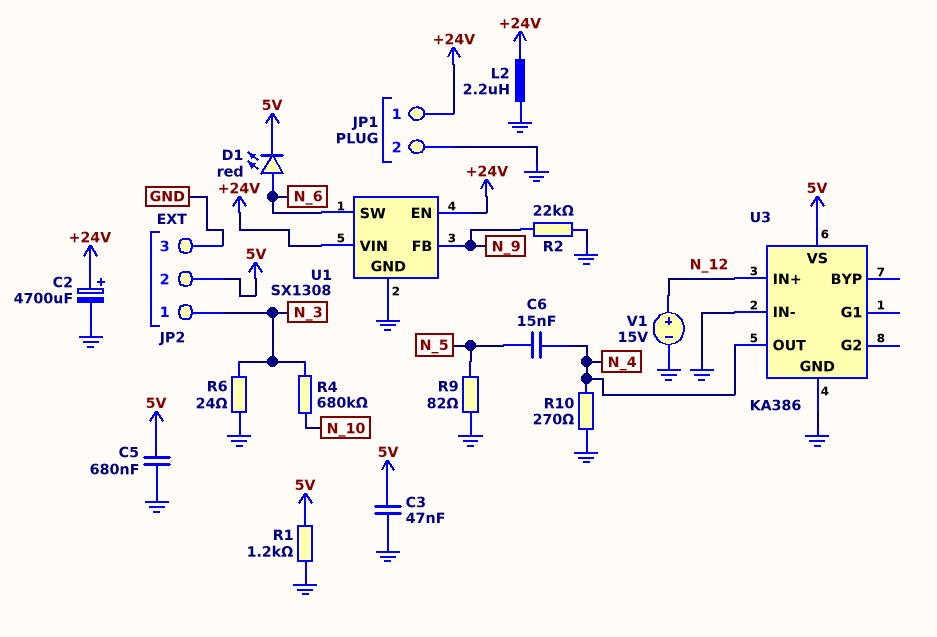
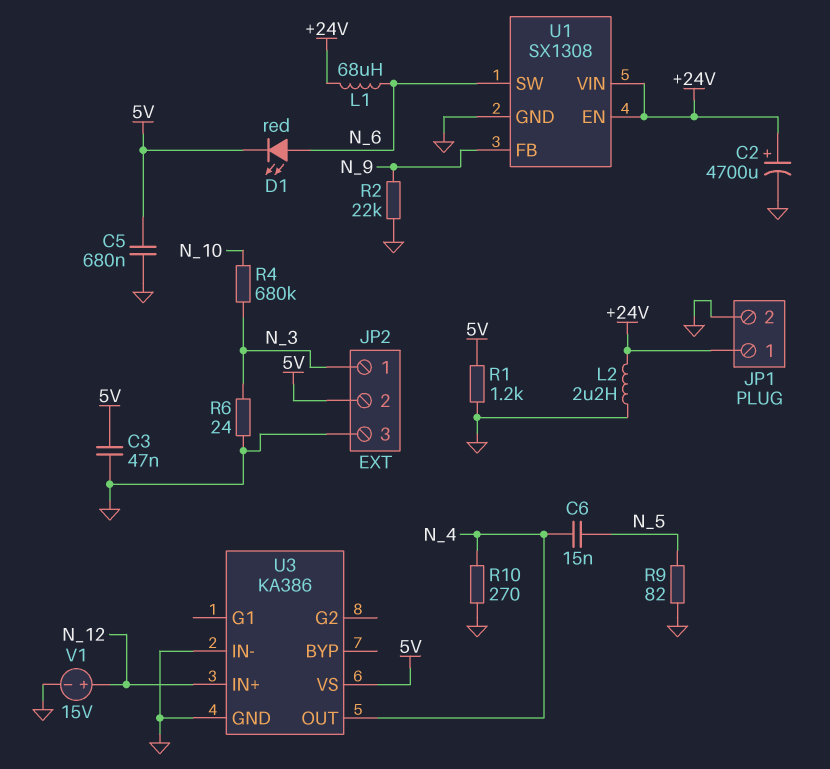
L1: none -> 68uH (+24V, N_6)

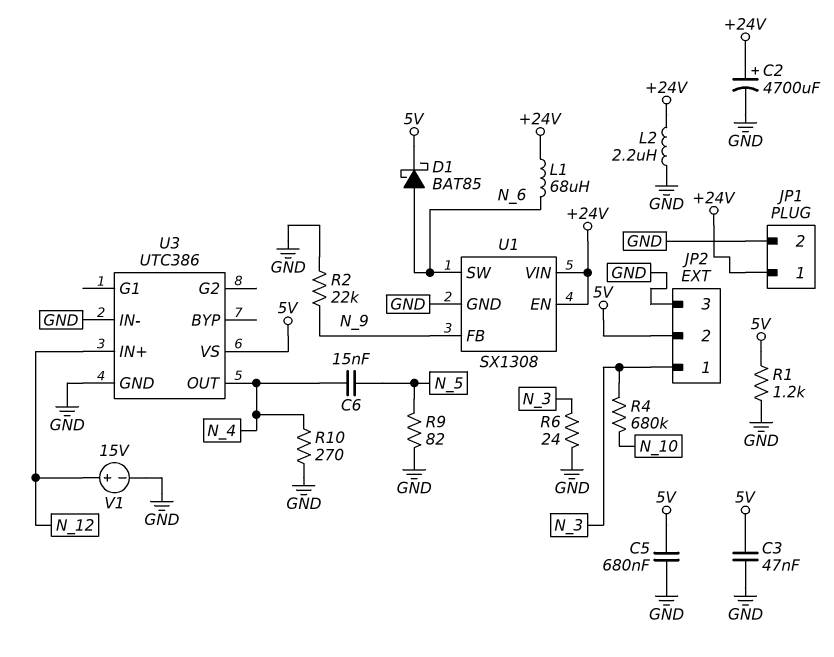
D1: LED red (A N_6, K 5V) -> schottky BAT85 (A N_6, K 5V)
U3: KA386 -> UTC386

